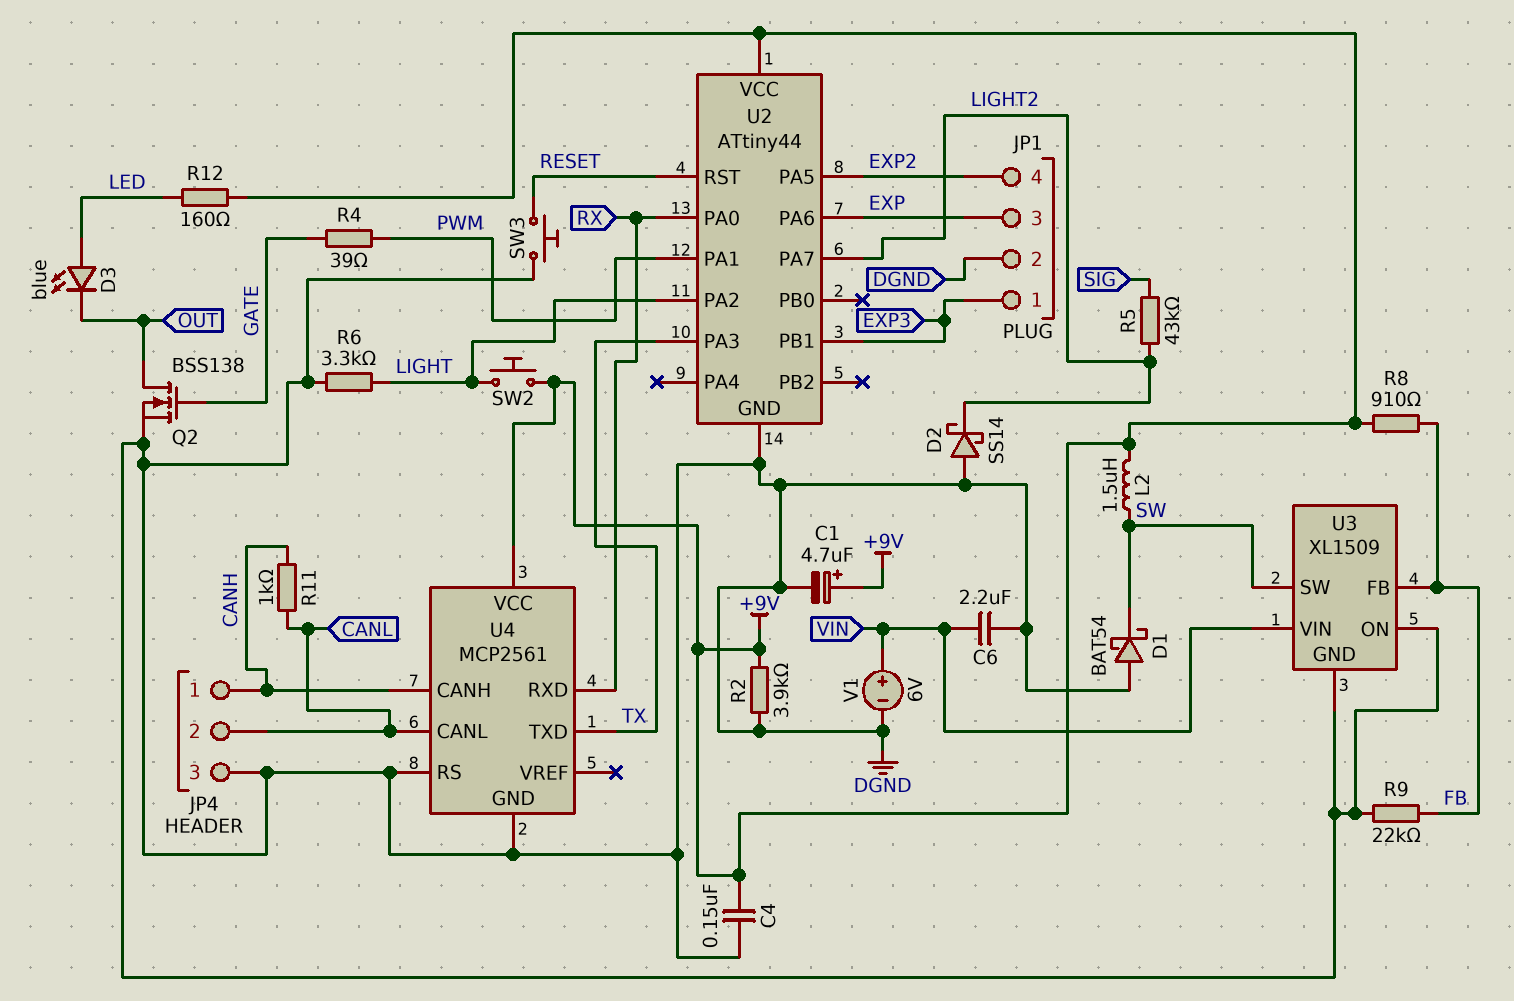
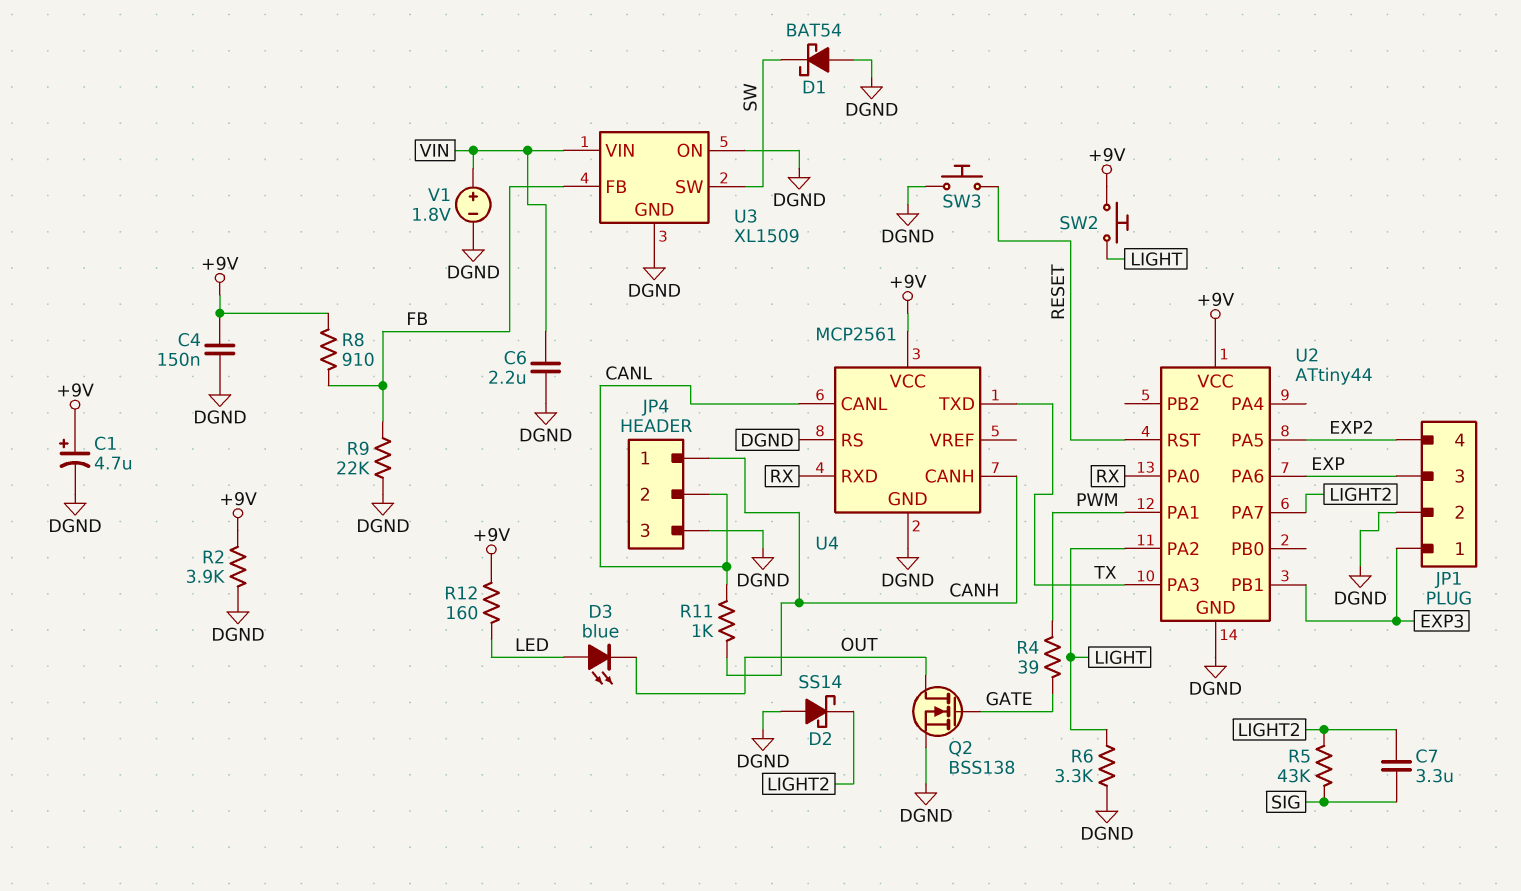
C7: none -> 3.3uF (LIGHT2, SIG)
L2: 1.5uH (+9V, SW) -> none
V1: 6V (plus VIN, minus DGND) -> 1.8V (plus VIN, minus DGND)

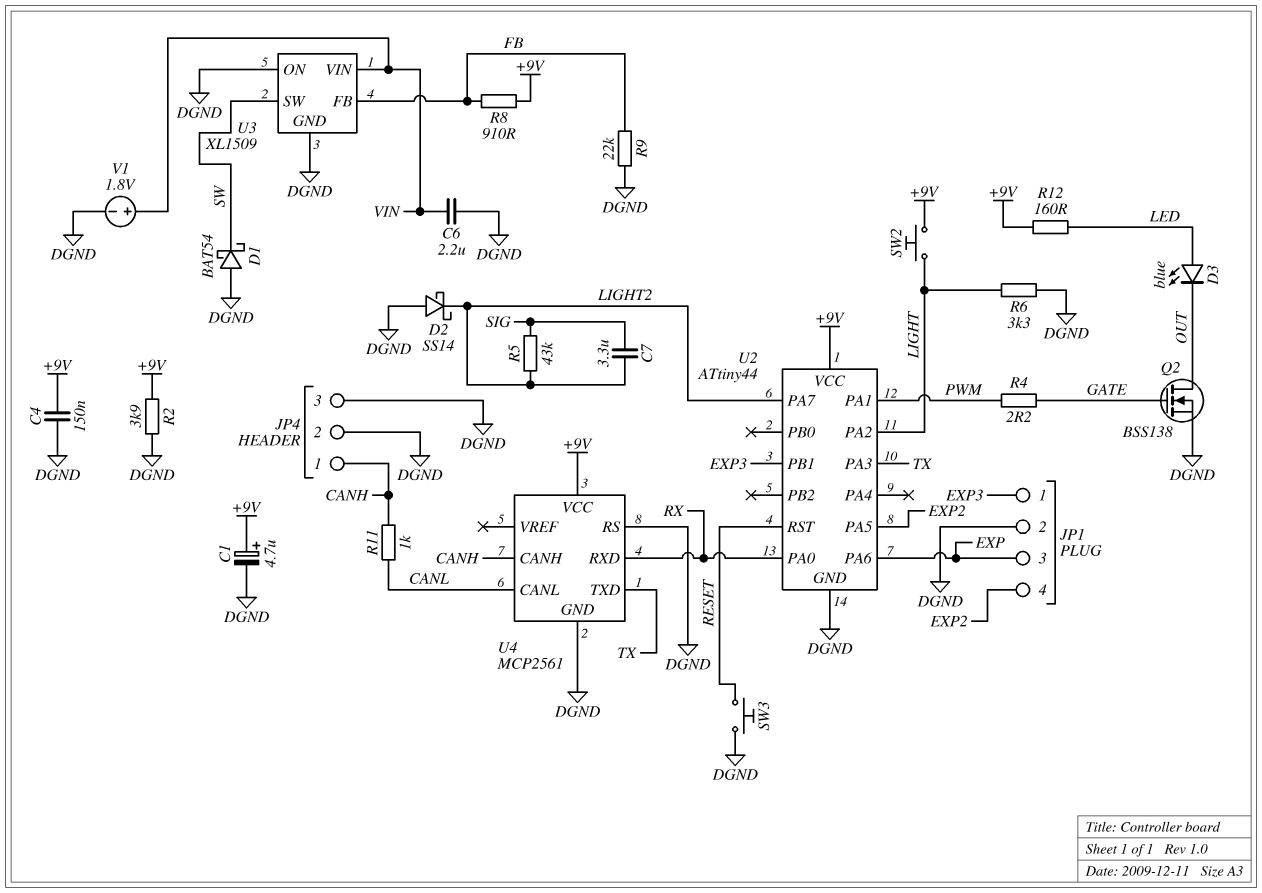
JP4 pin 2: CANL -> DGND
R4: 39 (GATE, PWM) -> 2.2 (GATE, PWM)

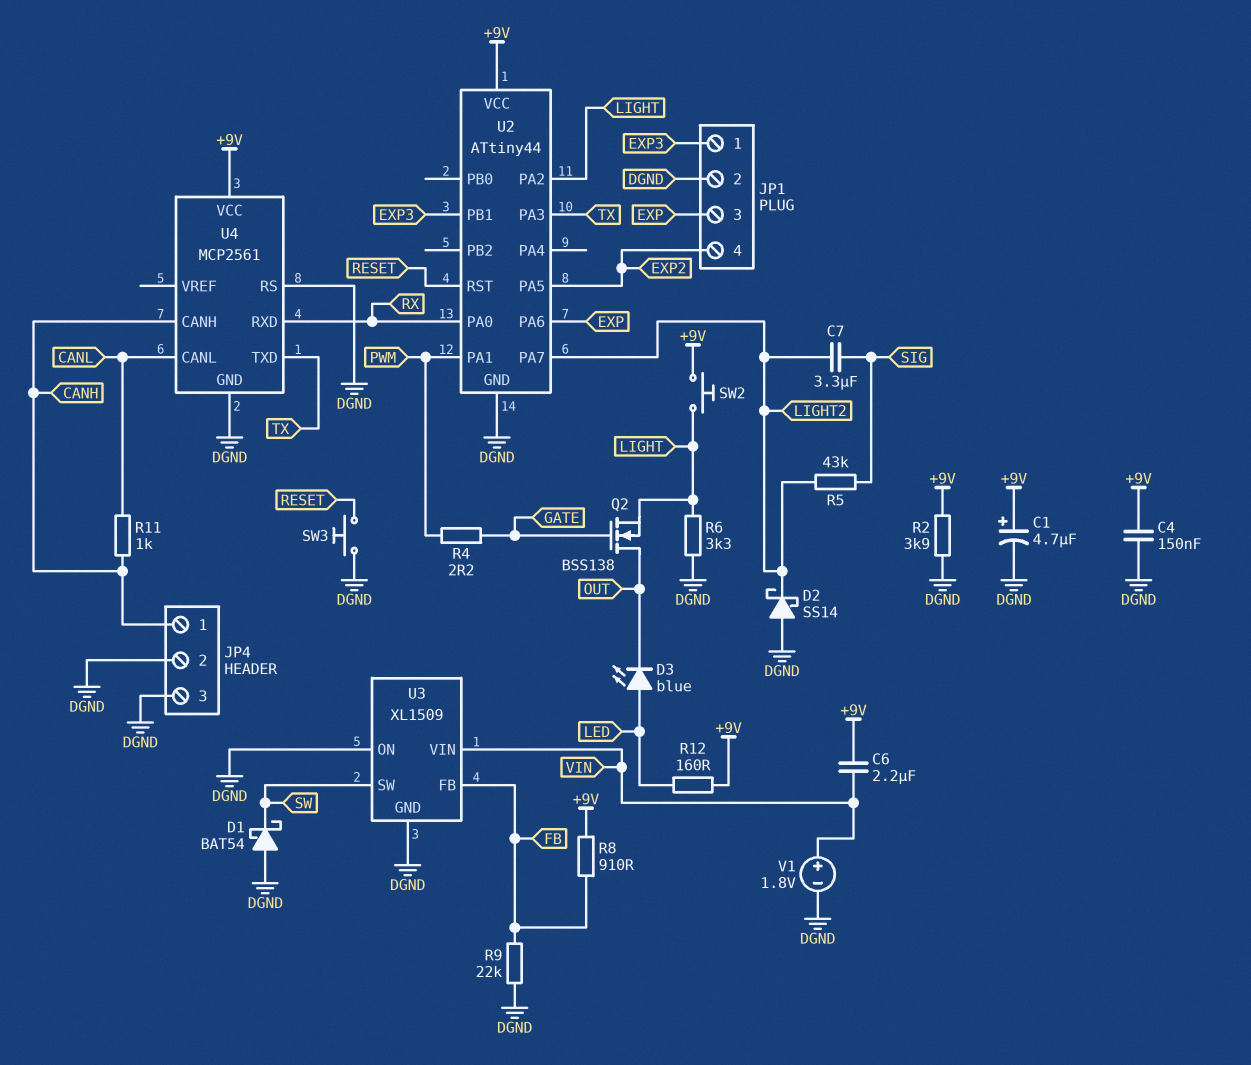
C6: 2.2uF (DGND, VIN) -> 2.2uF (+9V, VIN)
Q2: NMOS BSS138 (G GATE, D OUT, S DGND) -> NMOS BSS138 (G GATE, D OUT, S LIGHT)

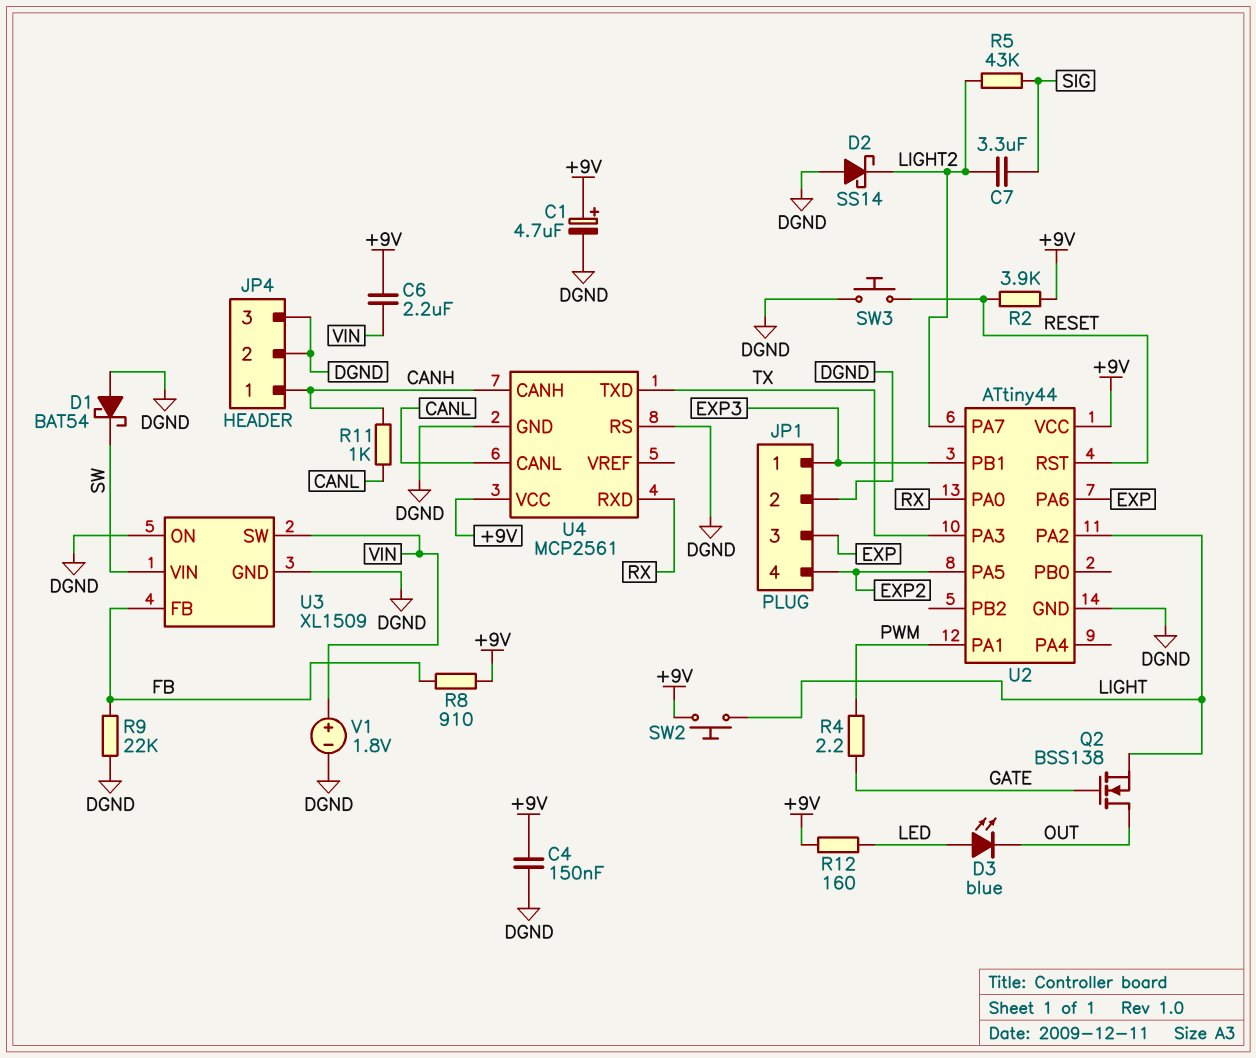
R2: 3.9k (+9V, DGND) -> 3.9k (+9V, RESET)
R6: 3.3k (DGND, LIGHT) -> none
U3 pin SW: SW -> VIN
U3 pin VIN: VIN -> SW

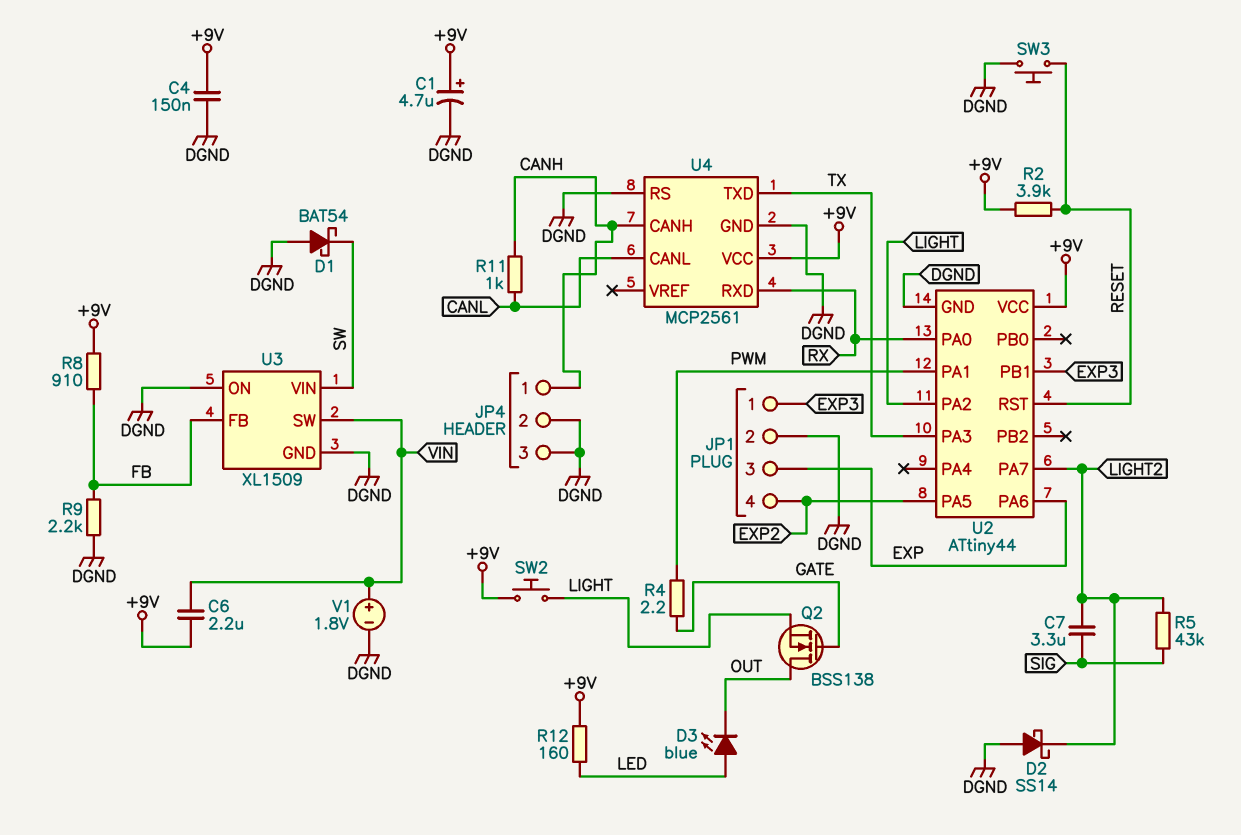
R9: 22k (DGND, FB) -> 2.2k (DGND, FB)

